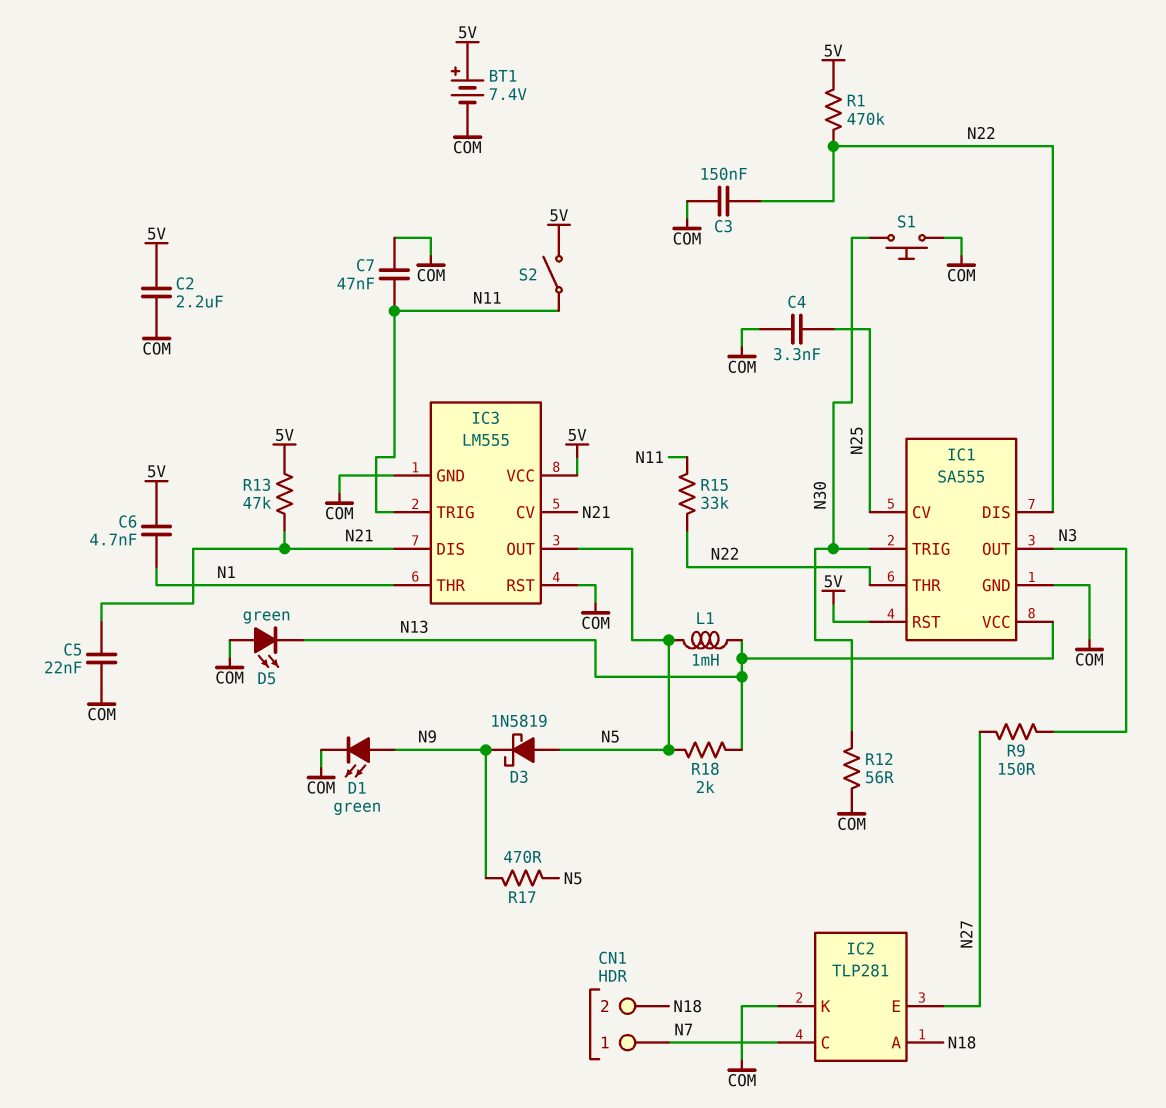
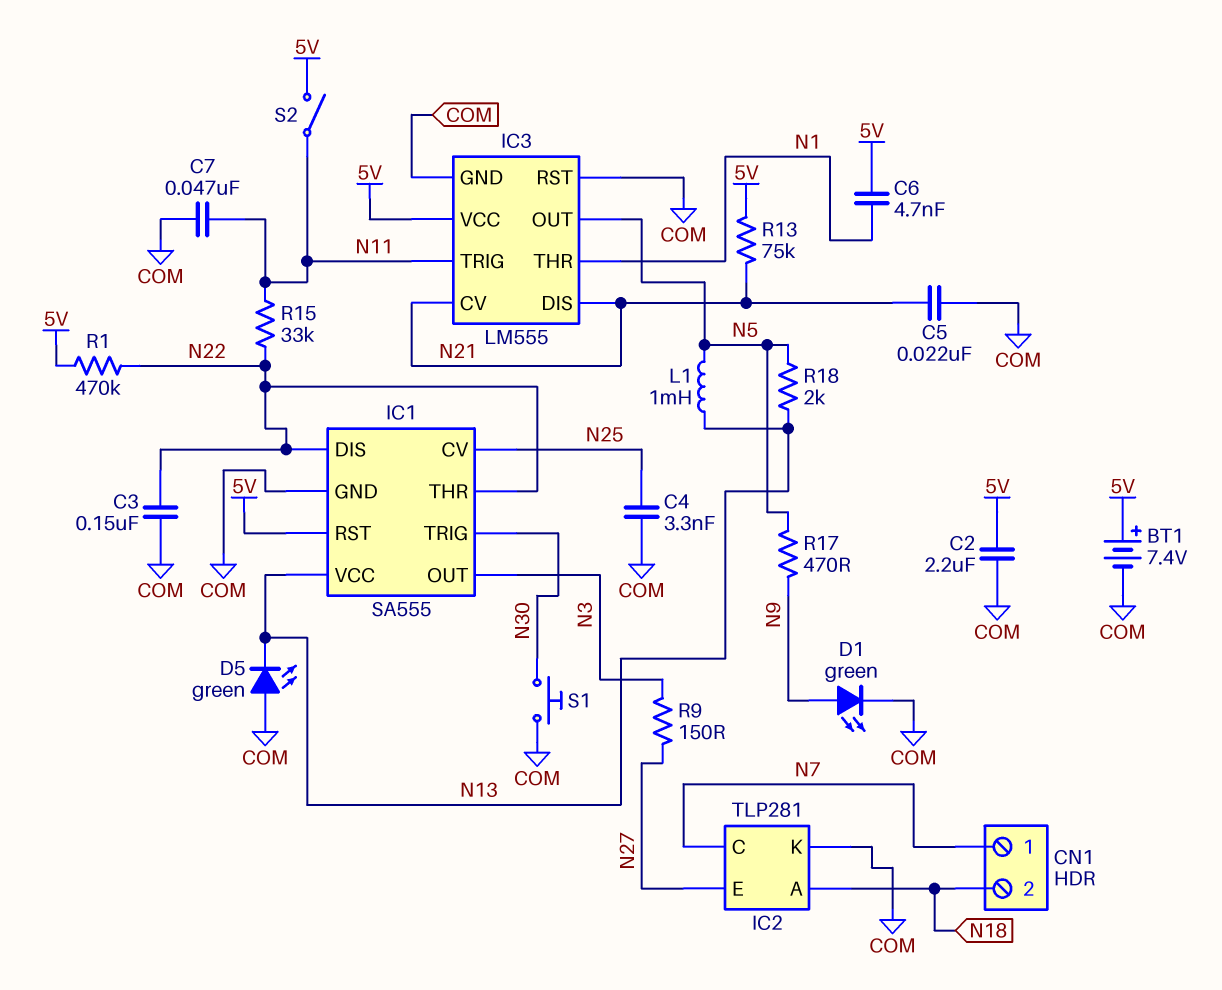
D3: schottky 1N5819 (A N5, K N9) -> none
R12: 56 (COM, N30) -> none
R13: 47k (5V, N21) -> 75k (5V, N21)

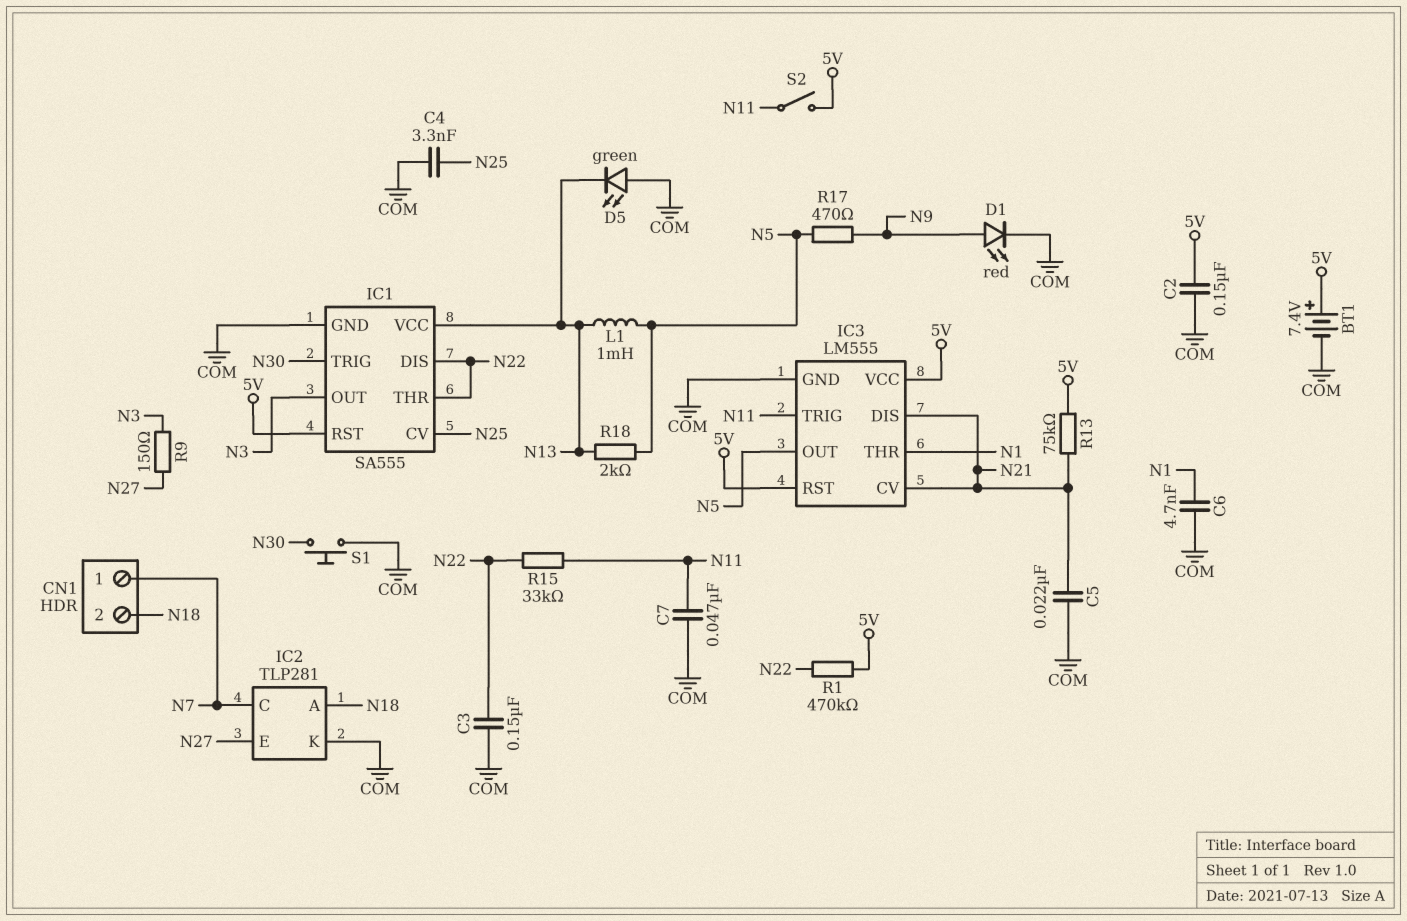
C2: 2.2uF (5V, COM) -> 150nF (5V, COM)
C6: 4.7nF (5V, N1) -> 4.7nF (COM, N1)
D1: LED green (A N9, K COM) -> LED red (A N9, K COM)
IC3 pin RST: COM -> 5V

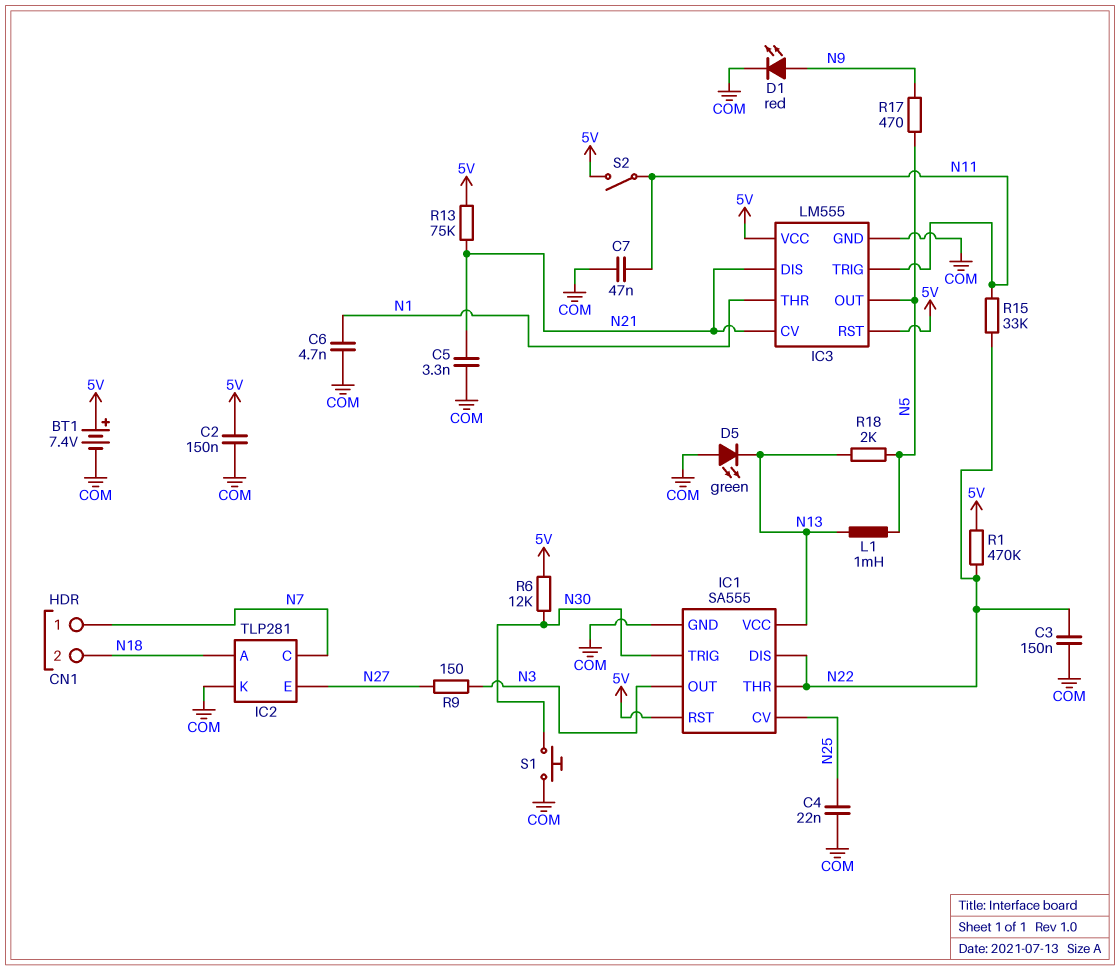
C4: 3.3nF (COM, N25) -> 22nF (COM, N25)
C5: 22nF (COM, N21) -> 3.3nF (COM, N21)
R6: none -> 12k (5V, N30)

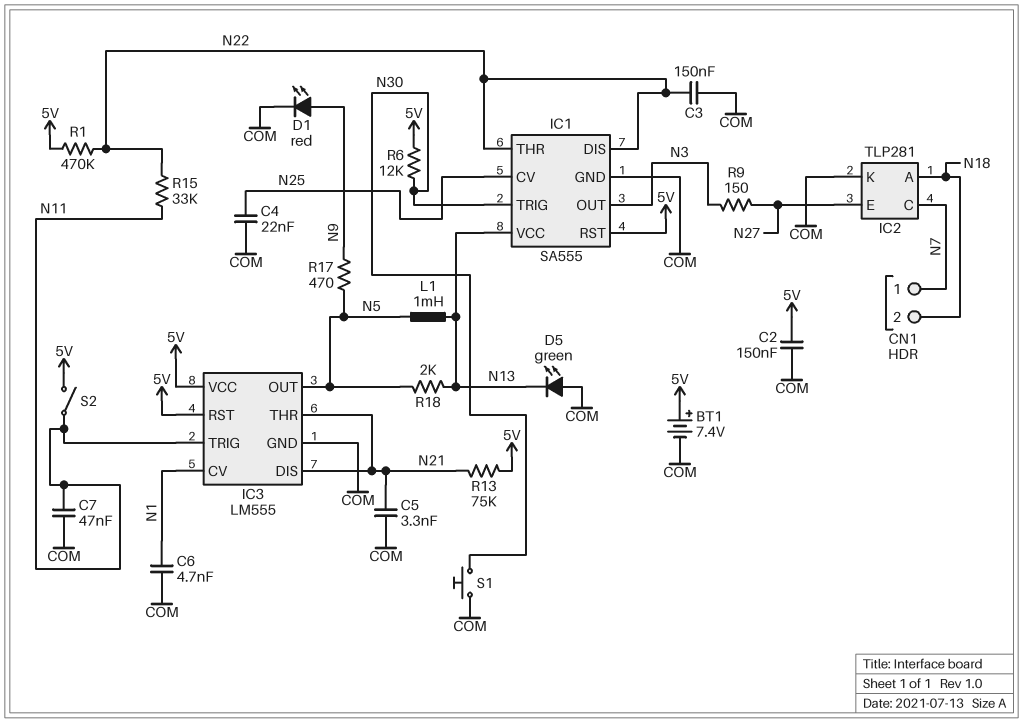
IC3 pin CV: N21 -> N1
IC3 pin THR: N1 -> N21

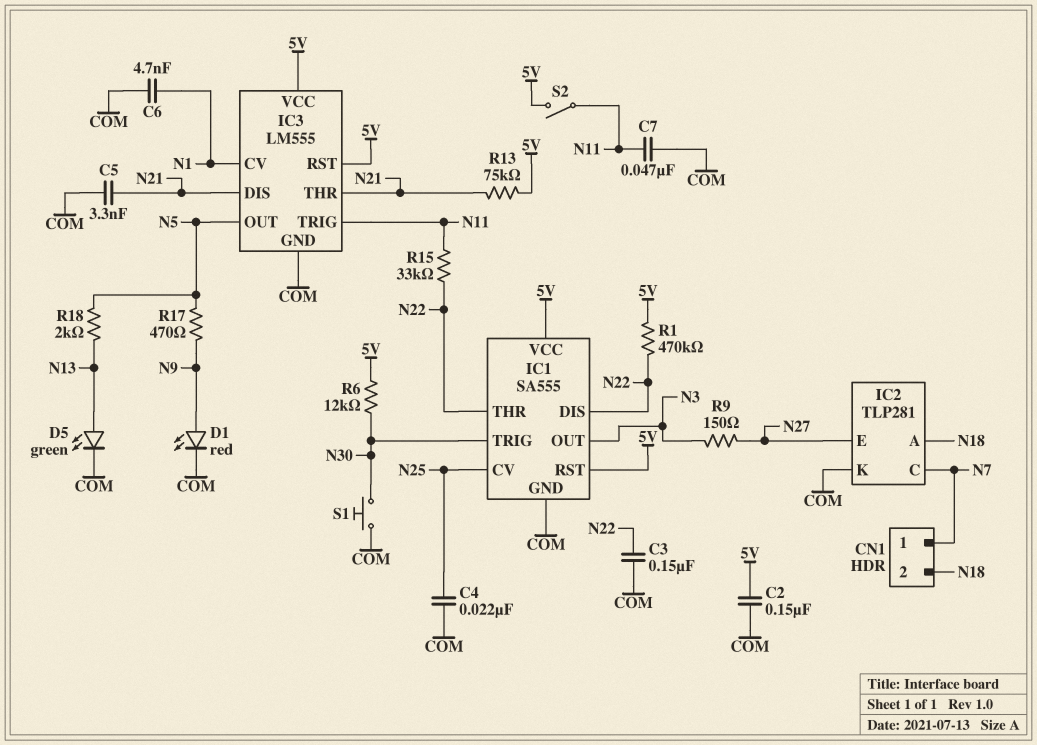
BT1: 7.4V (plus 5V, minus COM) -> none
D5: LED green (A COM, K N13) -> LED green (A N13, K COM)
IC1 pin VCC: N13 -> 5V
L1: 1mH (N5, N13) -> none

